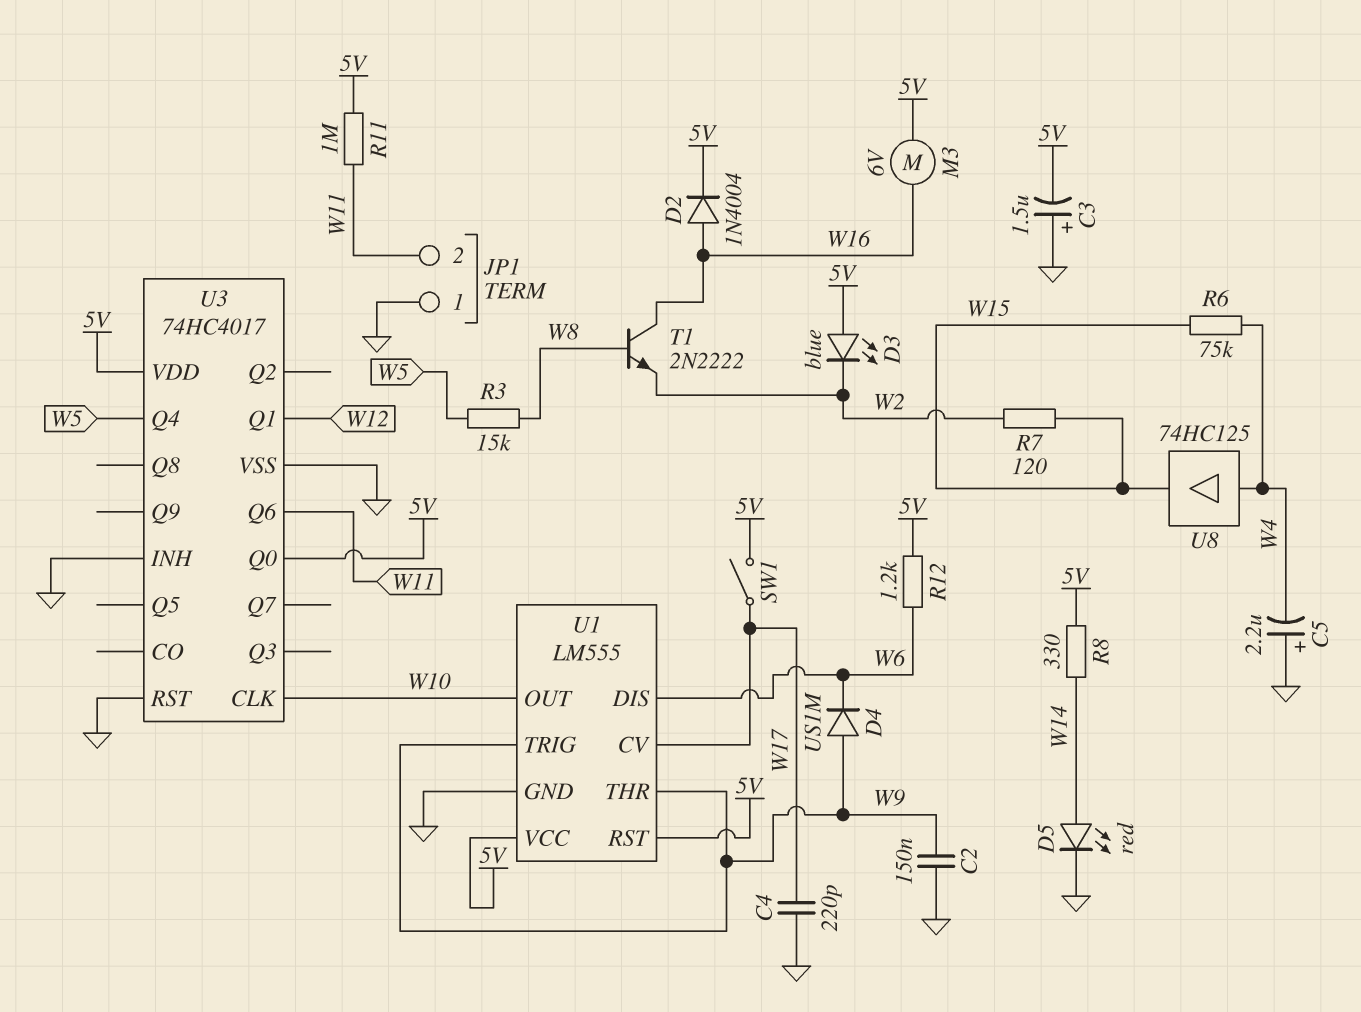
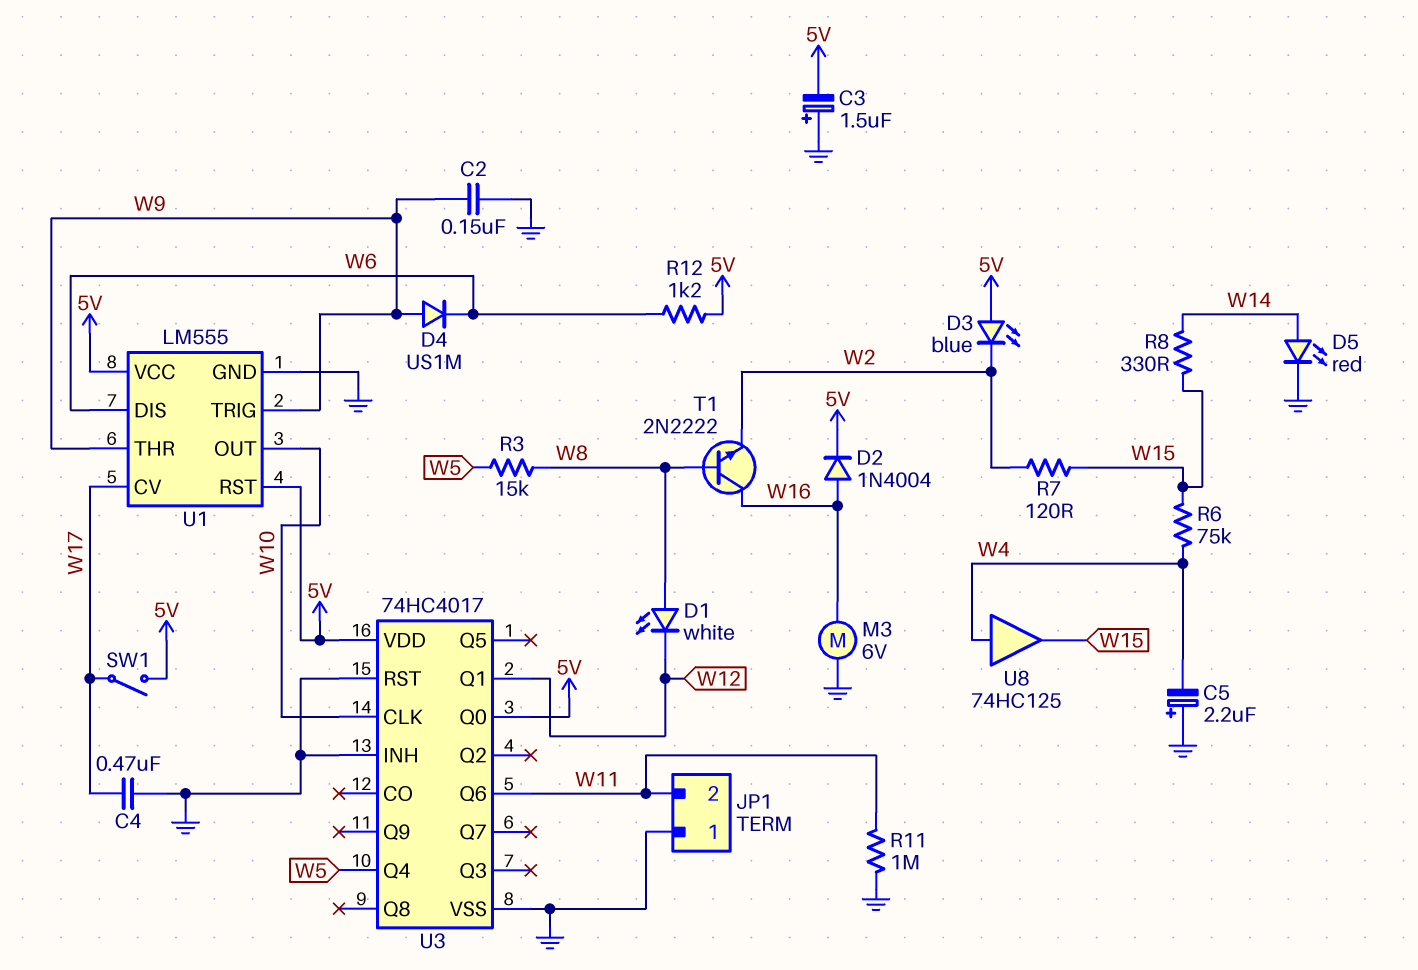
C4: 220pF (GND, W17) -> 470nF (GND, W17)
D1: none -> LED white (A W8, K W12)
M3: motor 6V (5V, W16) -> motor 6V (GND, W16)
R8: 330 (5V, W14) -> 330 (W14, W15)
R11: 1M (5V, W11) -> 1M (GND, W11)

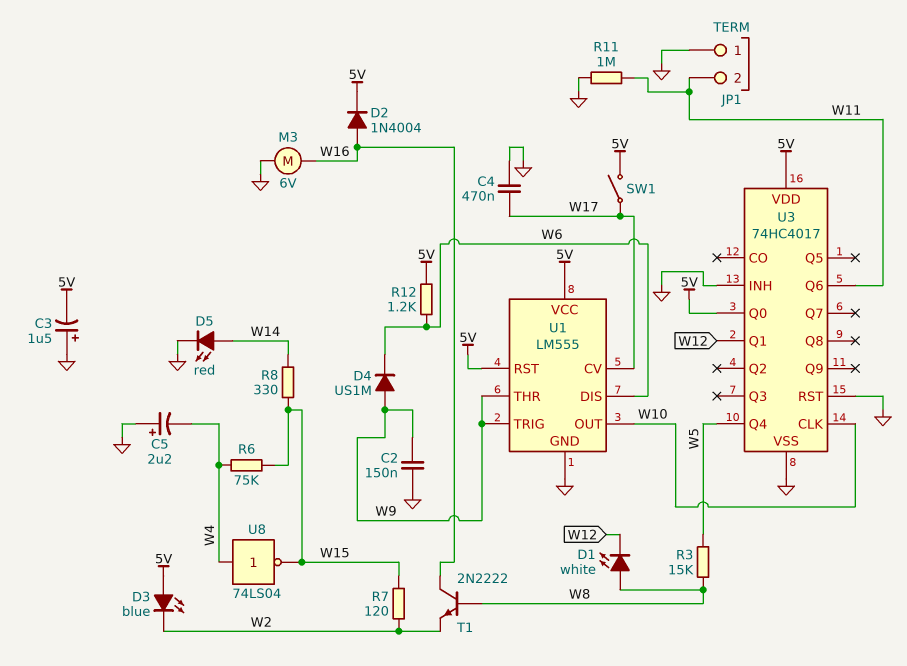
U8: buffer 74HC125 (in W4, out W15) -> NOT 74LS04 (in W4, out W15)

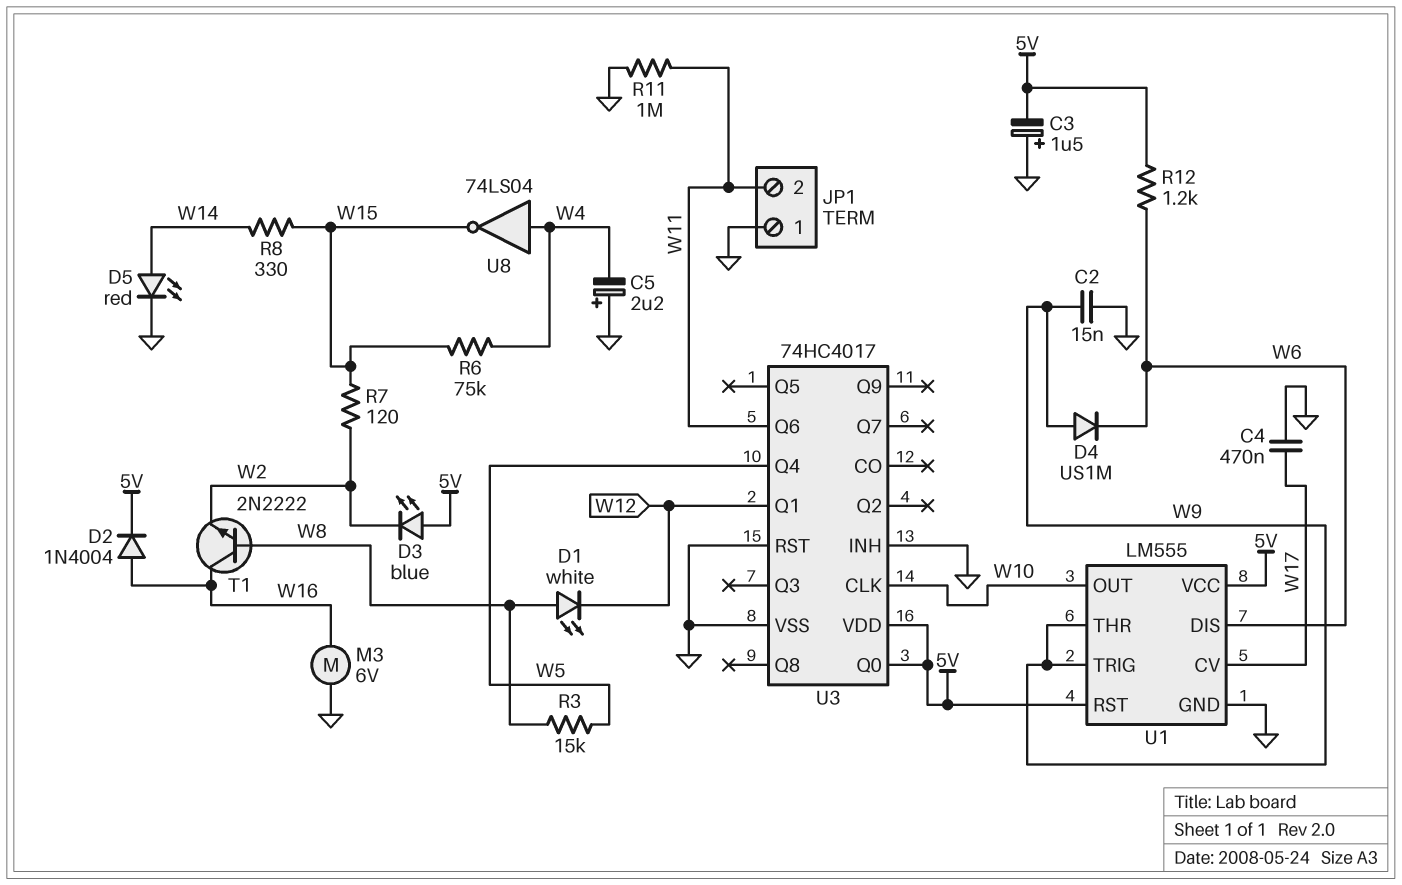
C2: 150nF (GND, W9) -> 15nF (GND, W9)
SW1: switch (5V, W17) -> none

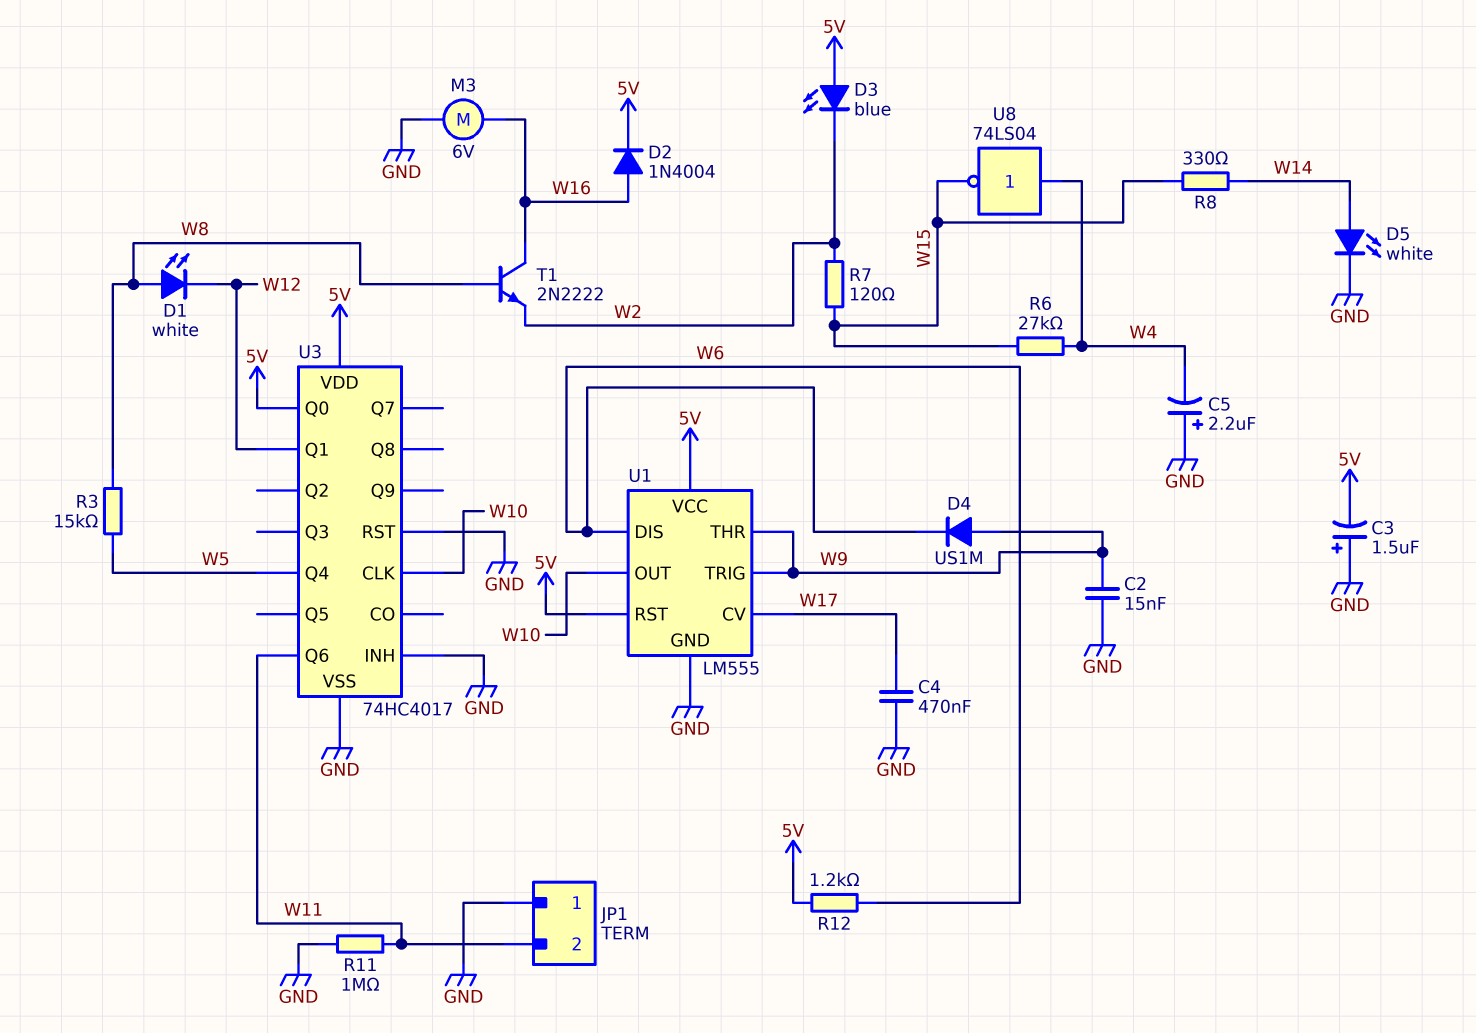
D5: LED red (A W14, K GND) -> LED white (A W14, K GND)
R6: 75k (W4, W15) -> 27k (W4, W15)

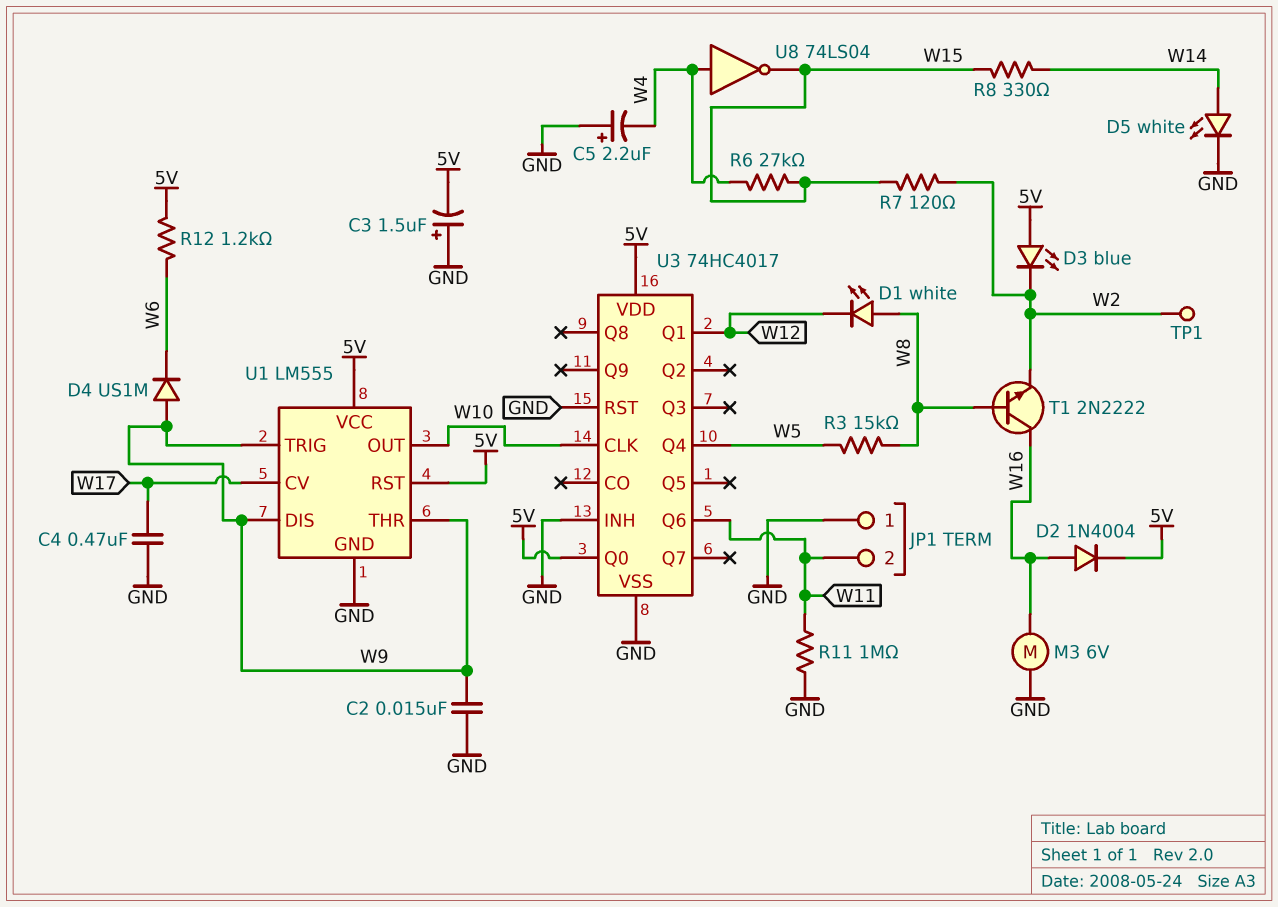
TP1: none -> test point (W2)
U1 pin DIS: W6 -> W9

